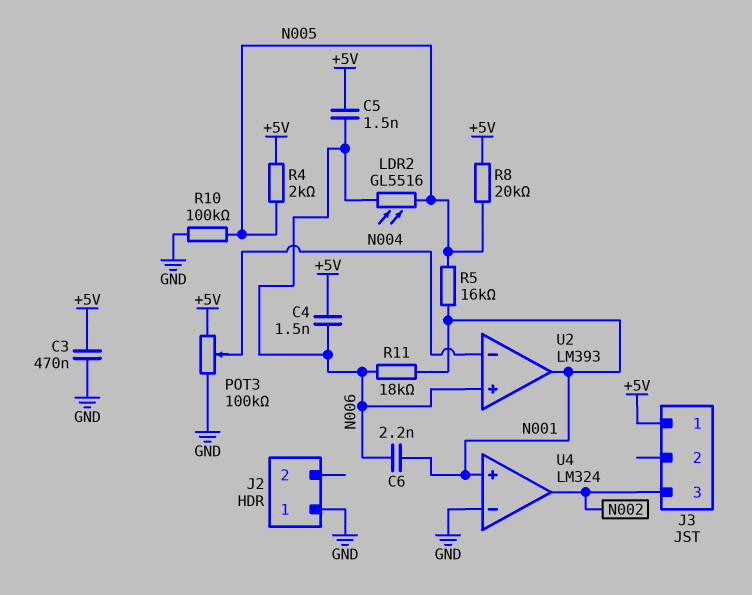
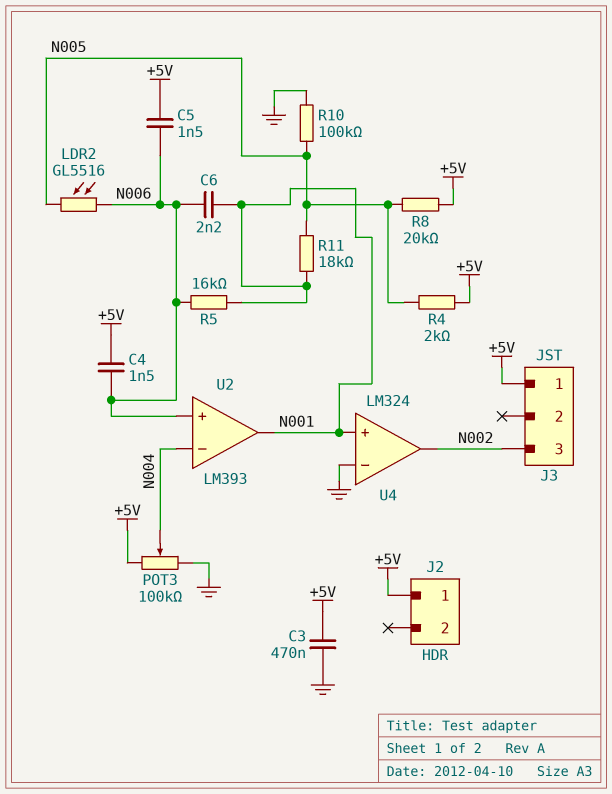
J2 pin 1: GND -> +5V
R5: 16k (N001, N005) -> 16k (N001, N006)
R11: 18k (N001, N006) -> 18k (N001, N005)

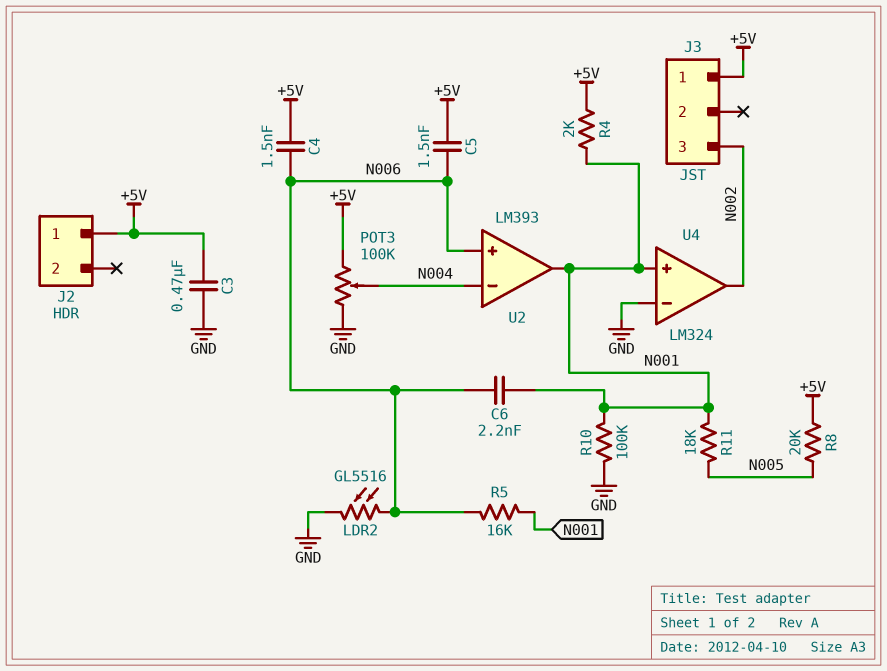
LDR2: GL5516 (N005, N006) -> GL5516 (GND, N006)
R4: 2k (+5V, N005) -> 2k (+5V, N001)
R10: 100k (GND, N005) -> 100k (GND, N001)

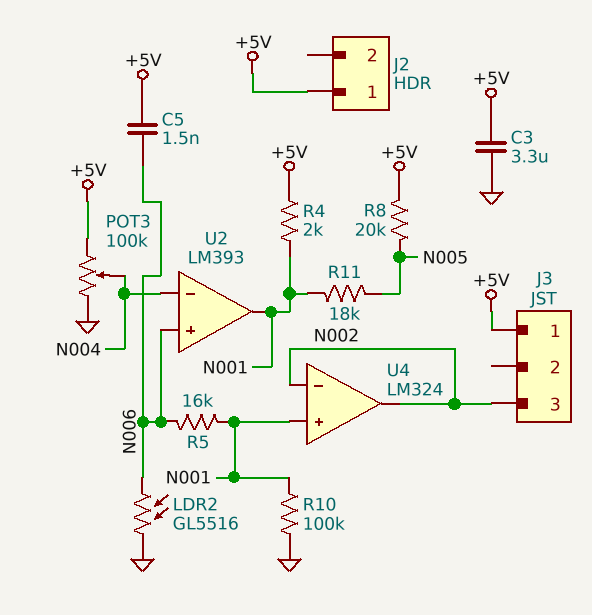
C3: 470nF (+5V, GND) -> 3.3uF (+5V, GND)
C4: 1.5nF (+5V, N006) -> none
C6: 2.2nF (N001, N006) -> none
U4 pin in-: GND -> N002

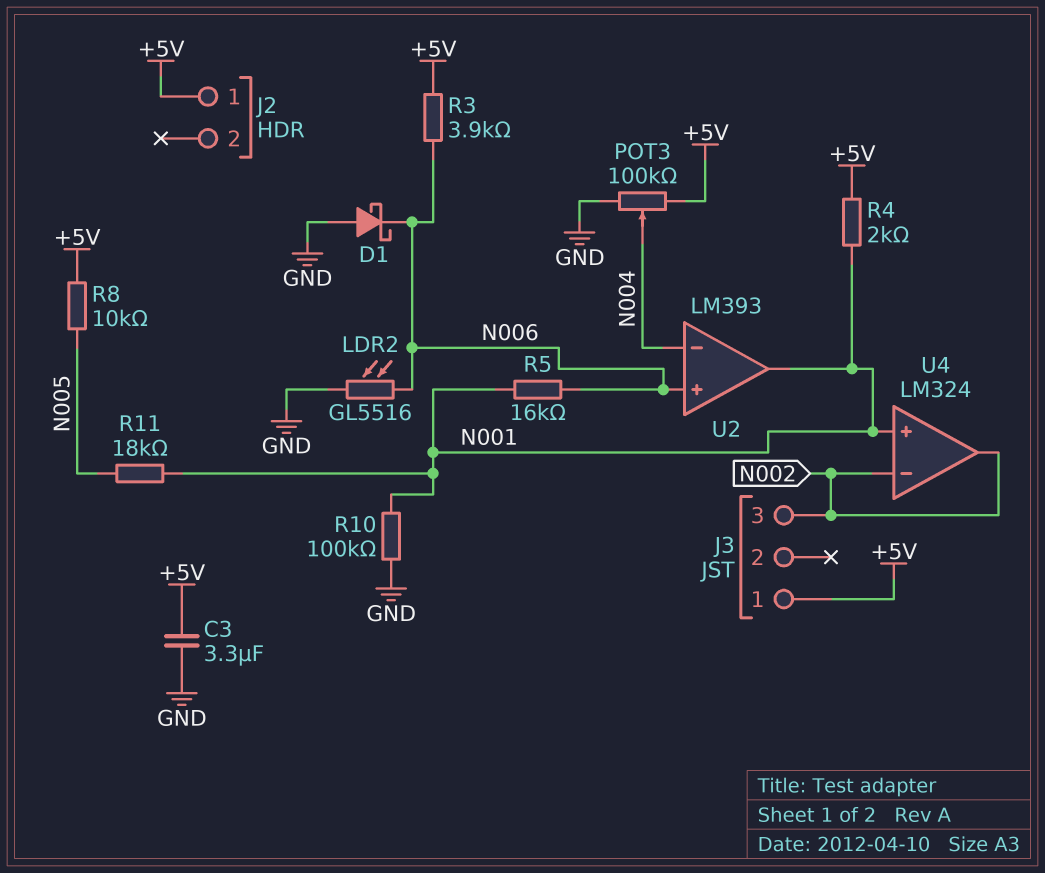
C5: 1.5nF (+5V, N006) -> none
D1: none -> schottky (A GND, K N006)
R3: none -> 3.9k (+5V, N006)
R8: 20k (+5V, N005) -> 10k (+5V, N005)

